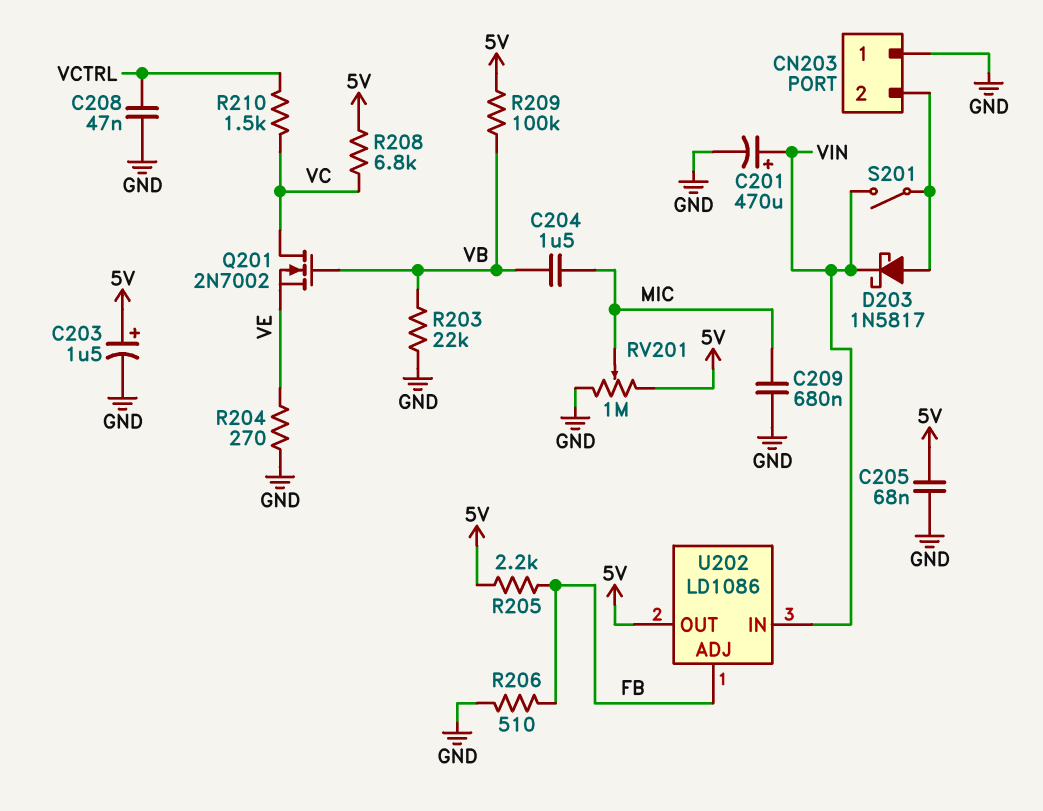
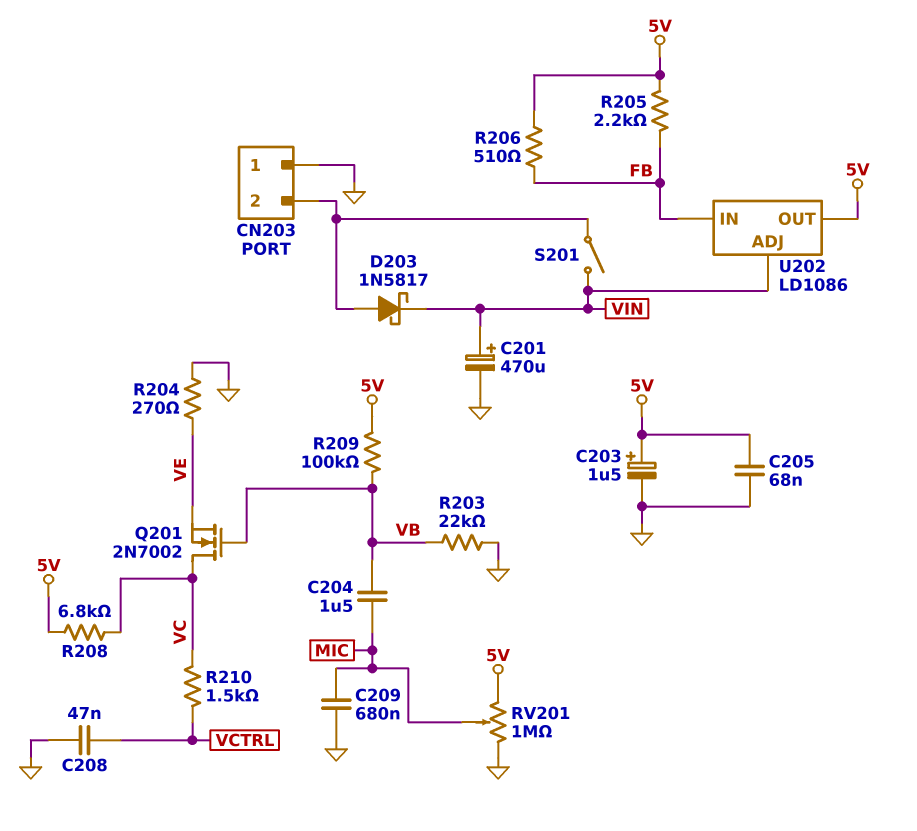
R206: 510 (FB, GND) -> 510 (5V, FB)
U202 pin ADJ: FB -> VIN
U202 pin IN: VIN -> FB

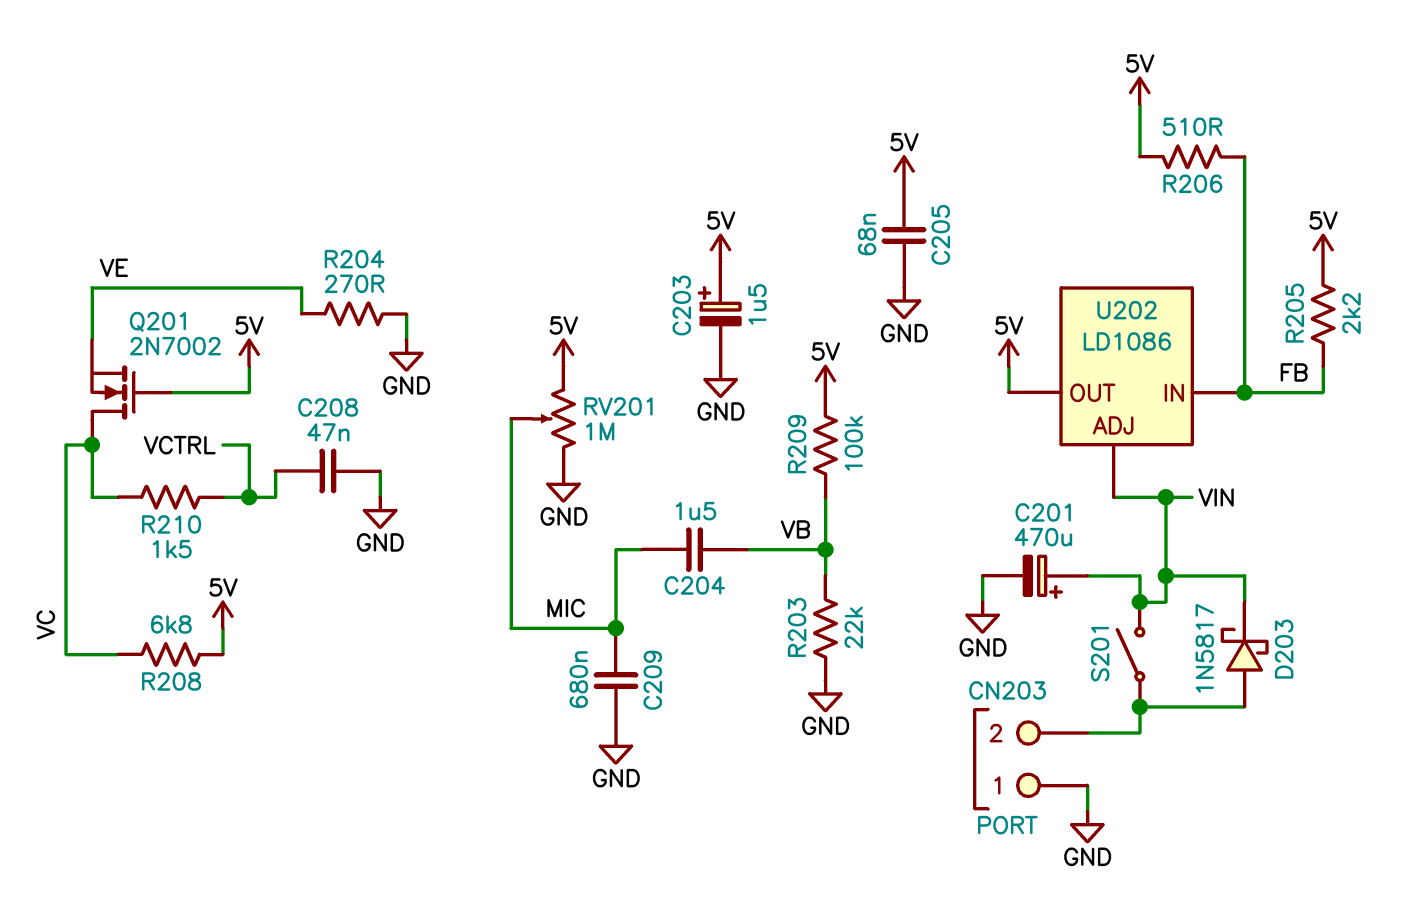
Q201: NMOS 2N7002 (G VB, D VC, S VE) -> NMOS 2N7002 (G 5V, D VC, S VE)

